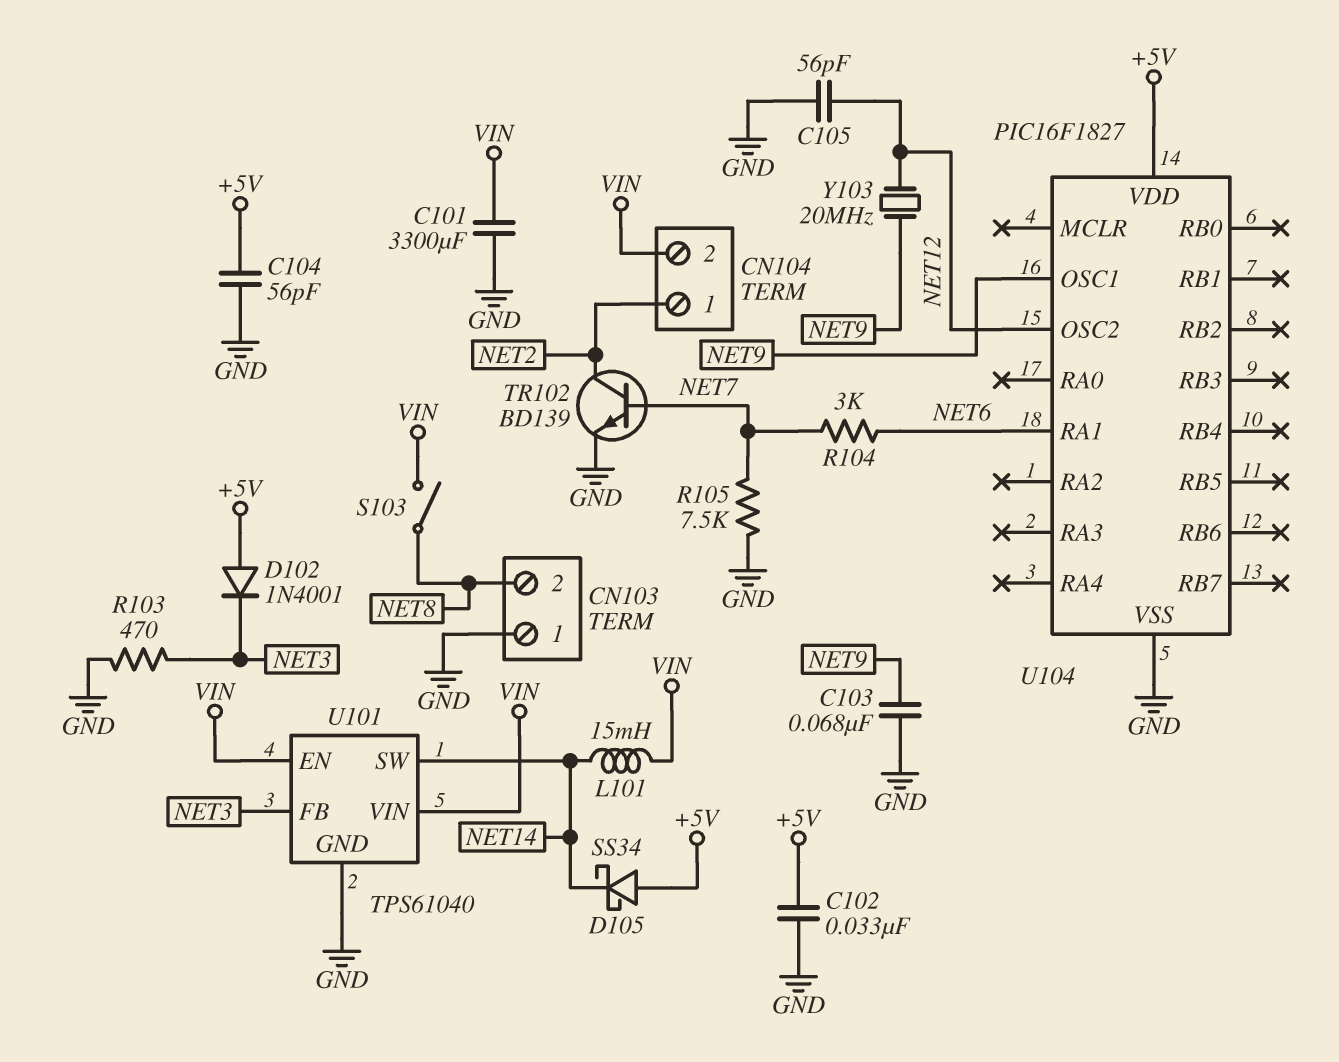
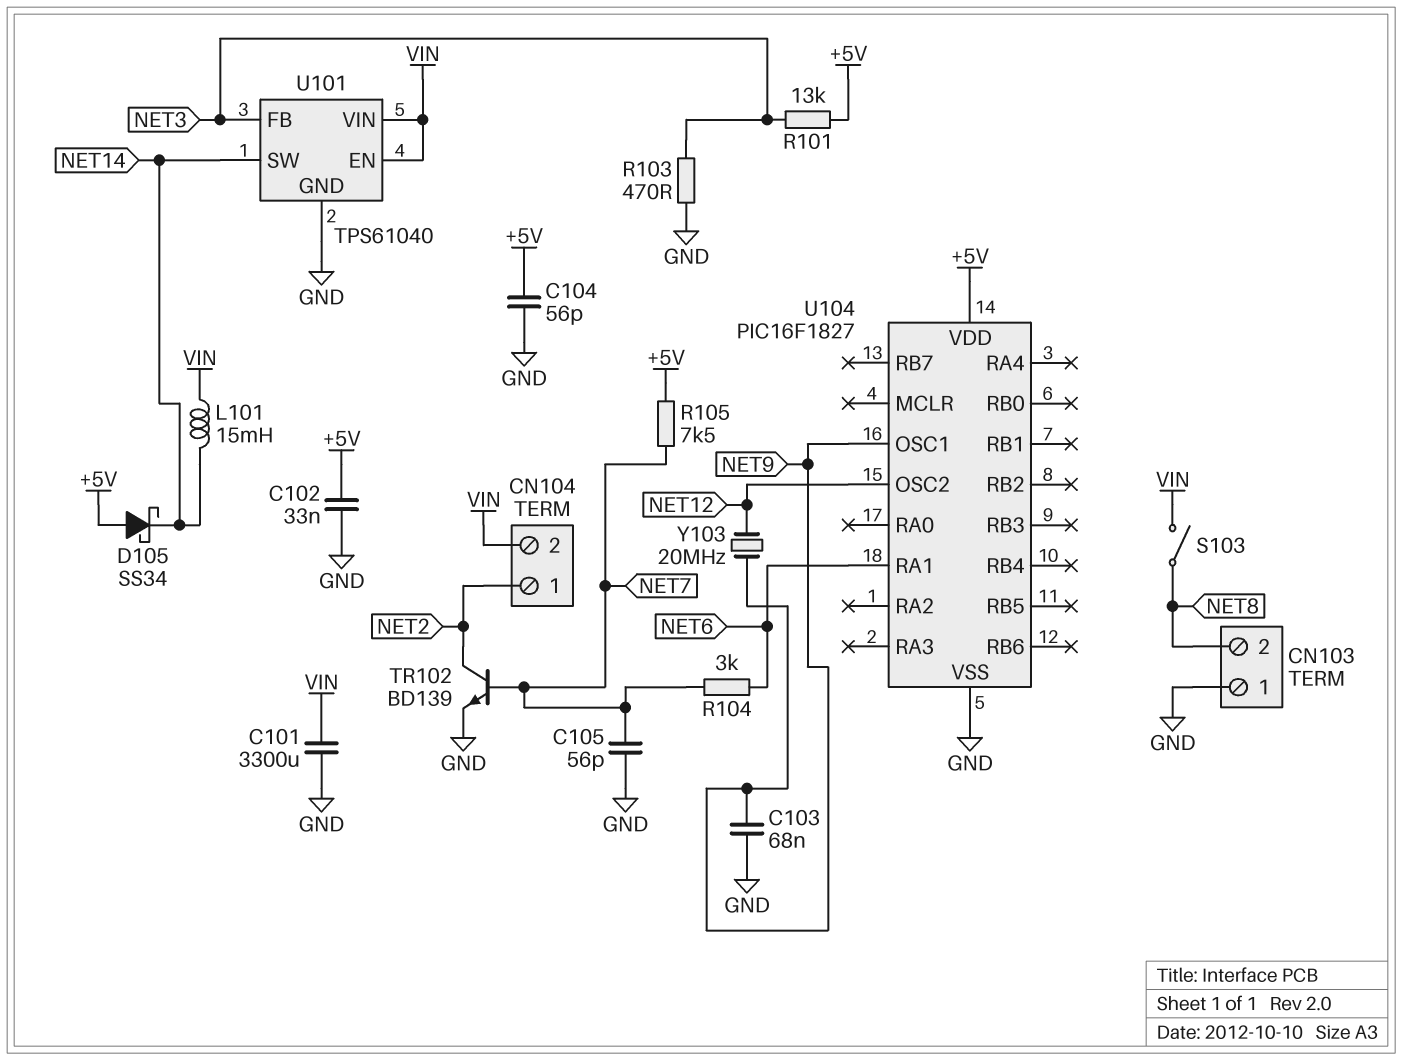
C105: 56pF (GND, NET12) -> 56pF (GND, NET7)
D102: diode 1N4001 (A +5V, K NET3) -> none
R101: none -> 13k (+5V, NET3)
R105: 7.5k (GND, NET7) -> 7.5k (+5V, NET7)

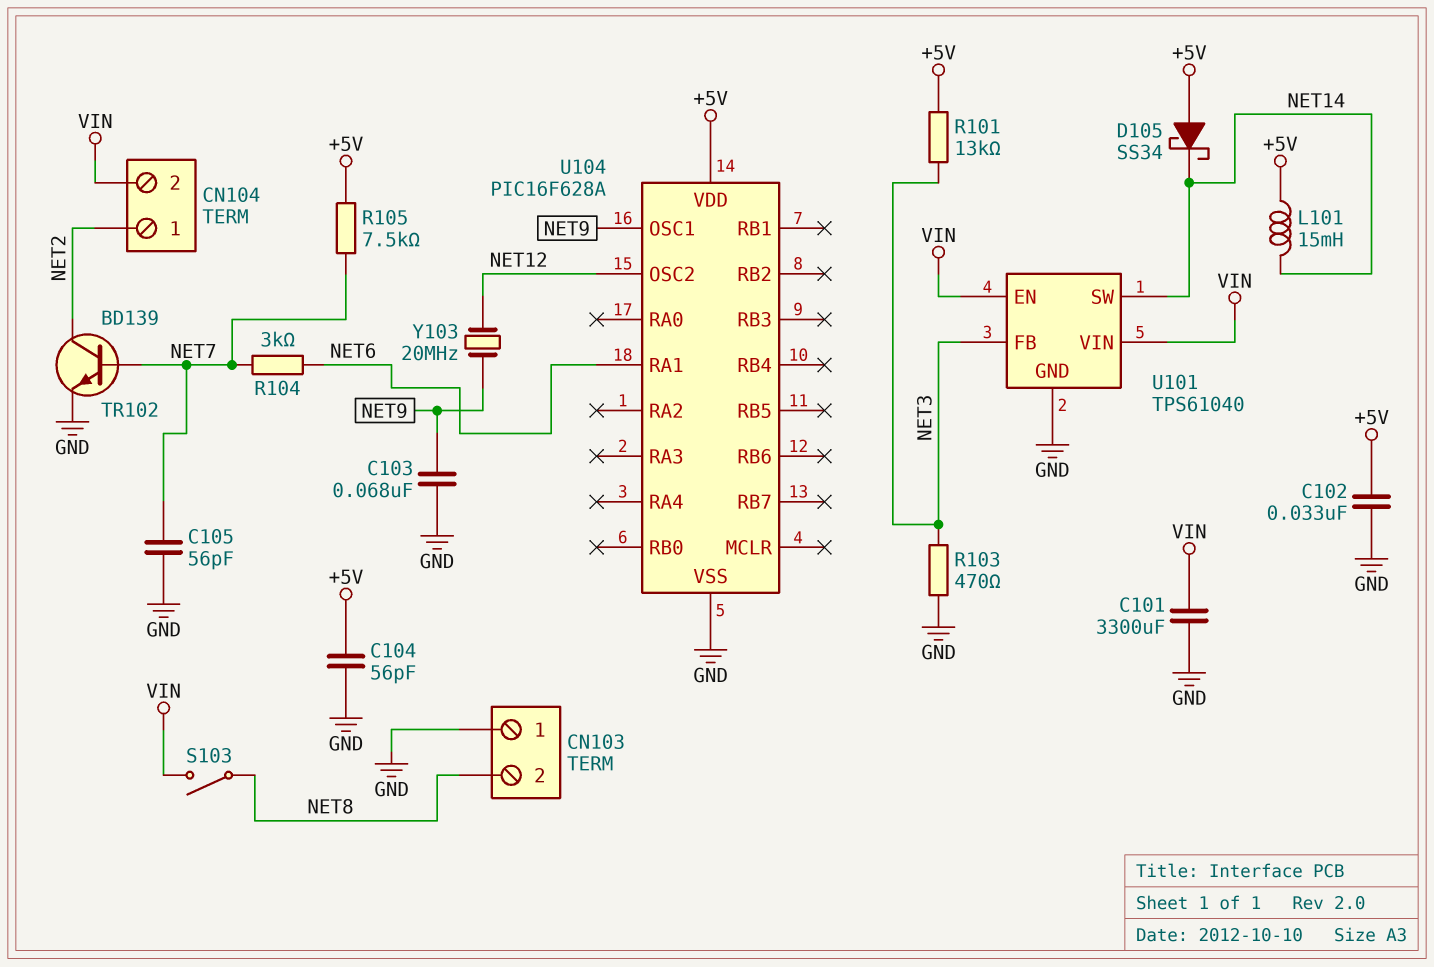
L101: 15mH (NET14, VIN) -> 15mH (+5V, NET14)
U104: PIC16F1827 -> PIC16F628A

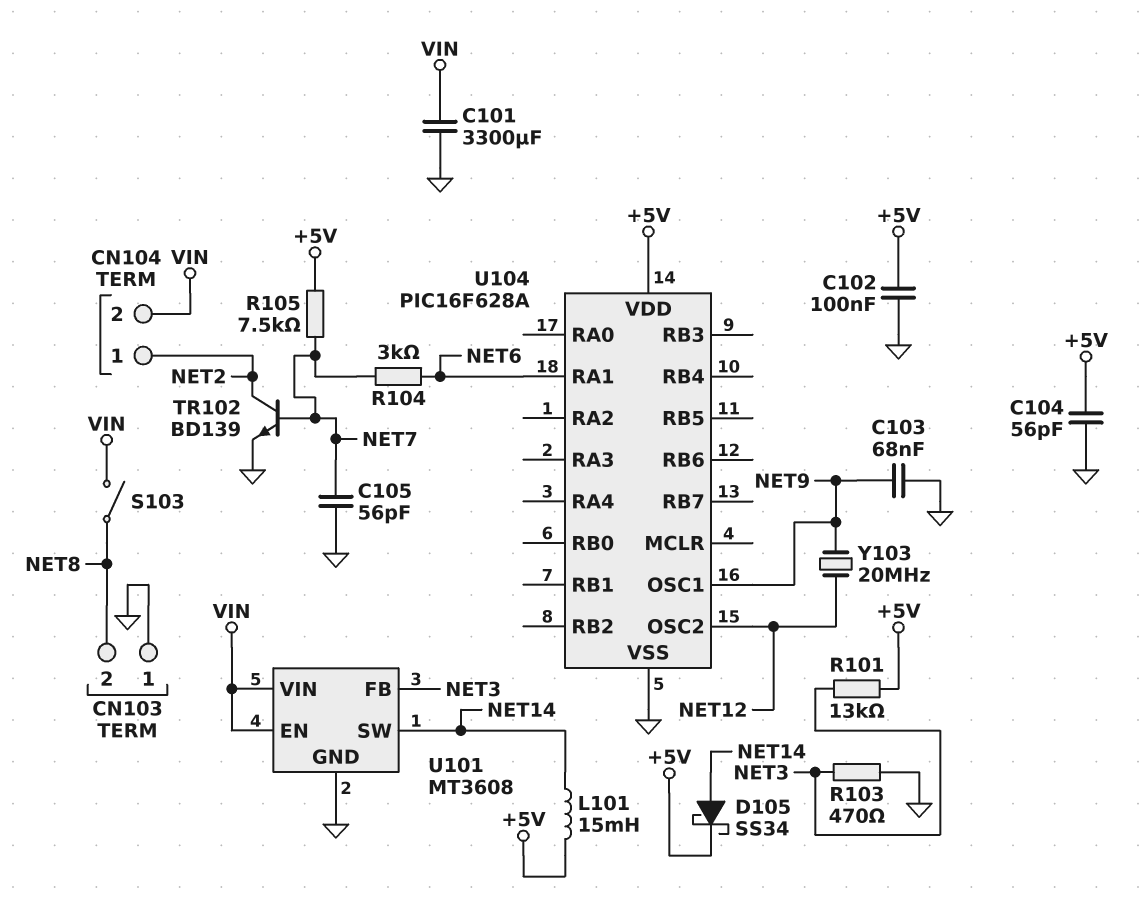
C102: 33nF (+5V, GND) -> 100nF (+5V, GND)
D105: schottky SS34 (A +5V, K NET14) -> schottky SS34 (A NET14, K +5V)
U101: TPS61040 -> MT3608

